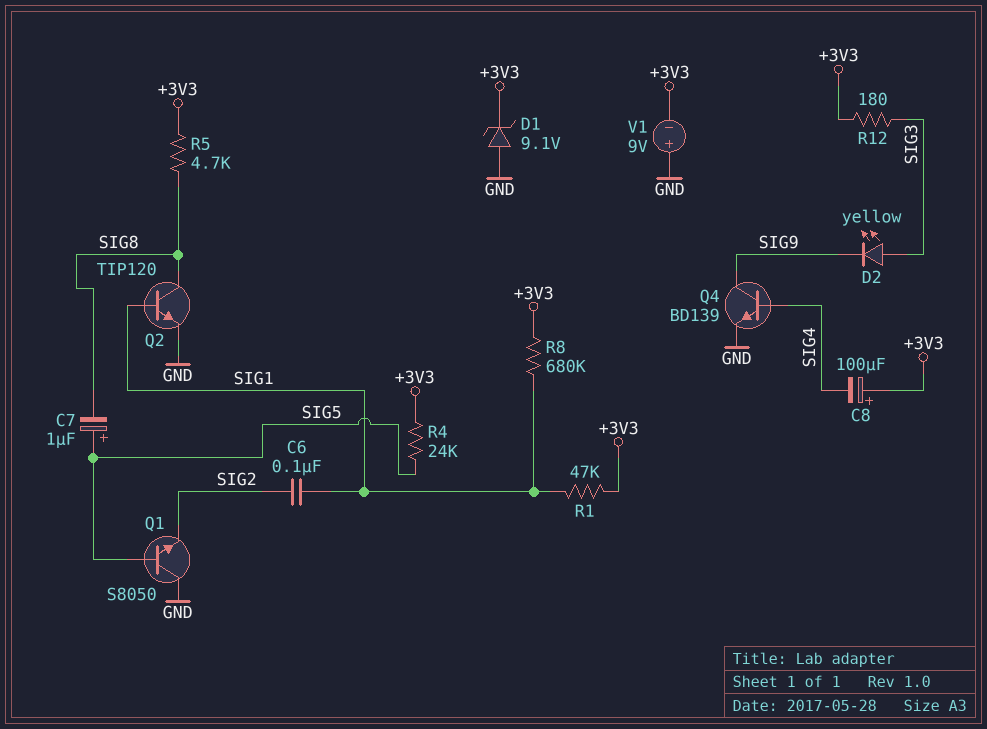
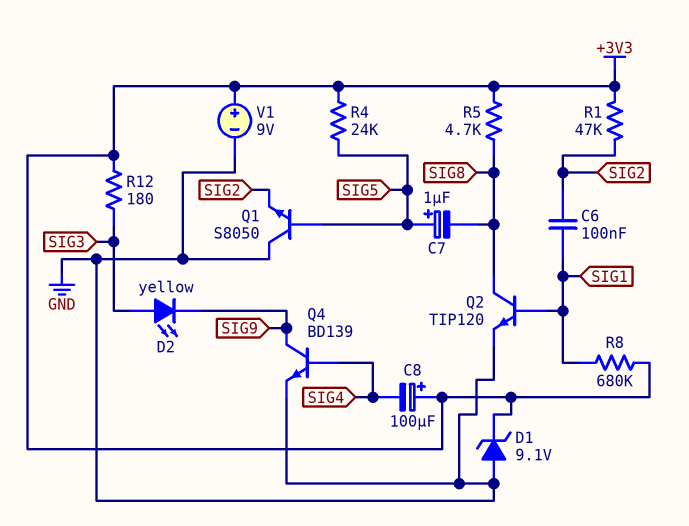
R1: 47k (+3V3, SIG1) -> 47k (+3V3, SIG2)
V1: 9V (plus GND, minus +3V3) -> 9V (plus +3V3, minus GND)

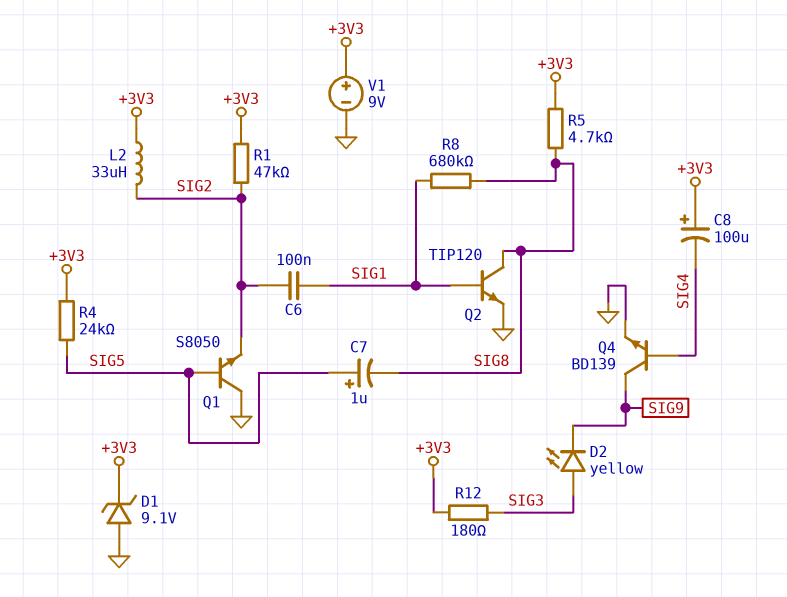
L2: none -> 33uH (+3V3, SIG2)
R8: 680k (+3V3, SIG1) -> 680k (SIG1, SIG8)

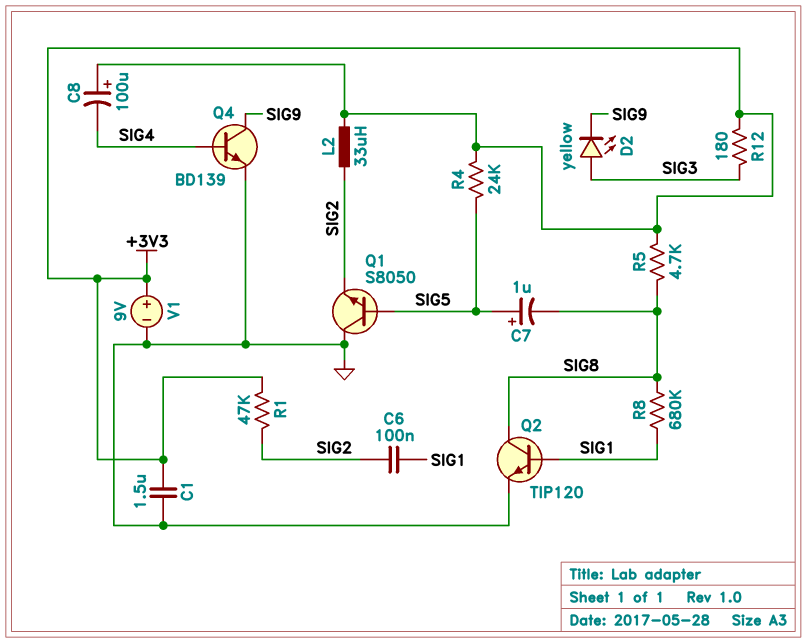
C1: none -> 1.5uF (+3V3, GND)
D1: zener 9.1V (A GND, K +3V3) -> none

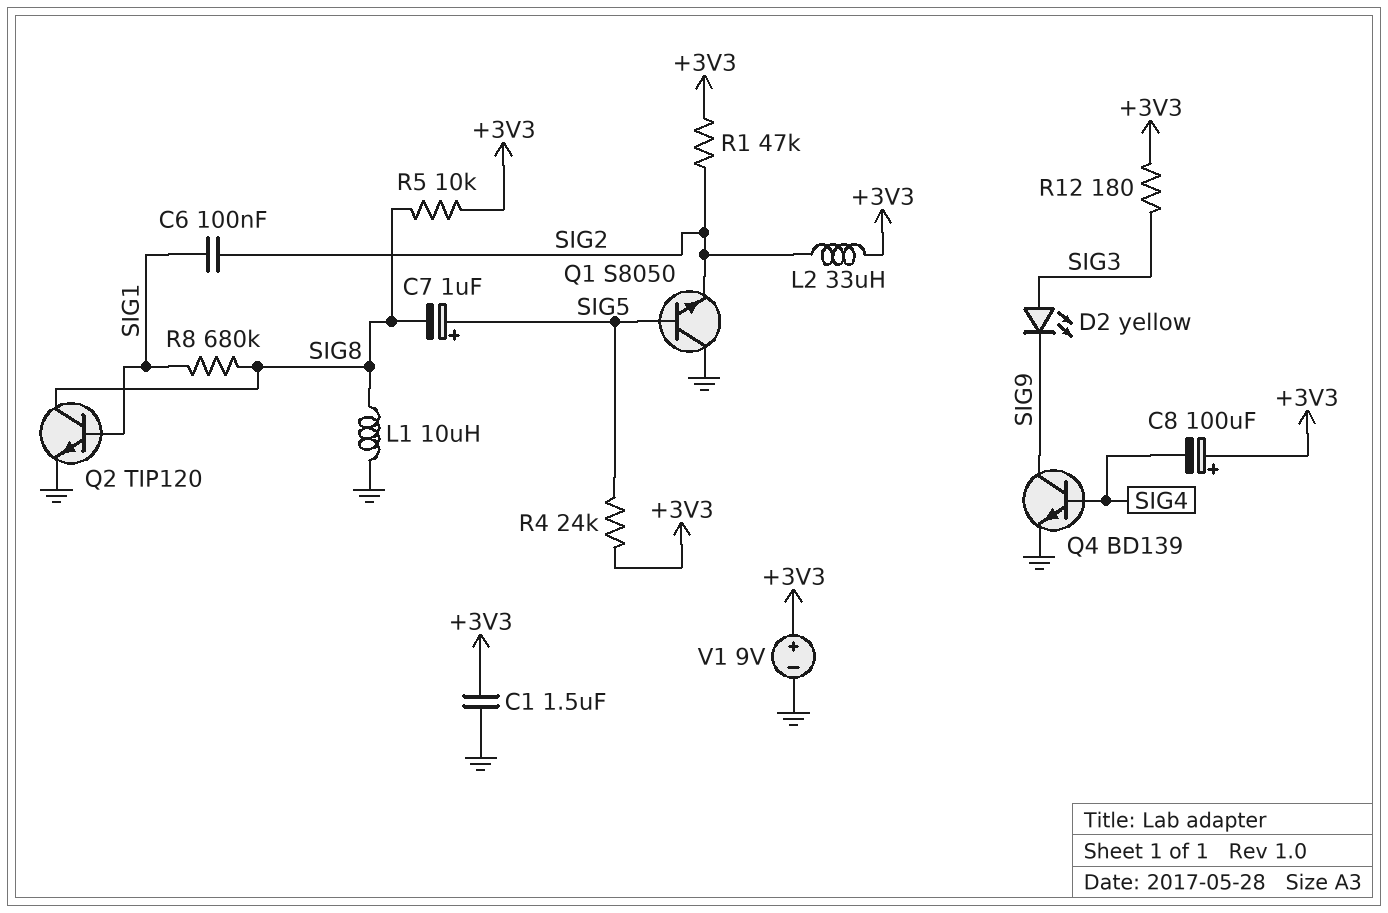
L1: none -> 10uH (GND, SIG8)
R5: 4.7k (+3V3, SIG8) -> 10k (+3V3, SIG8)

